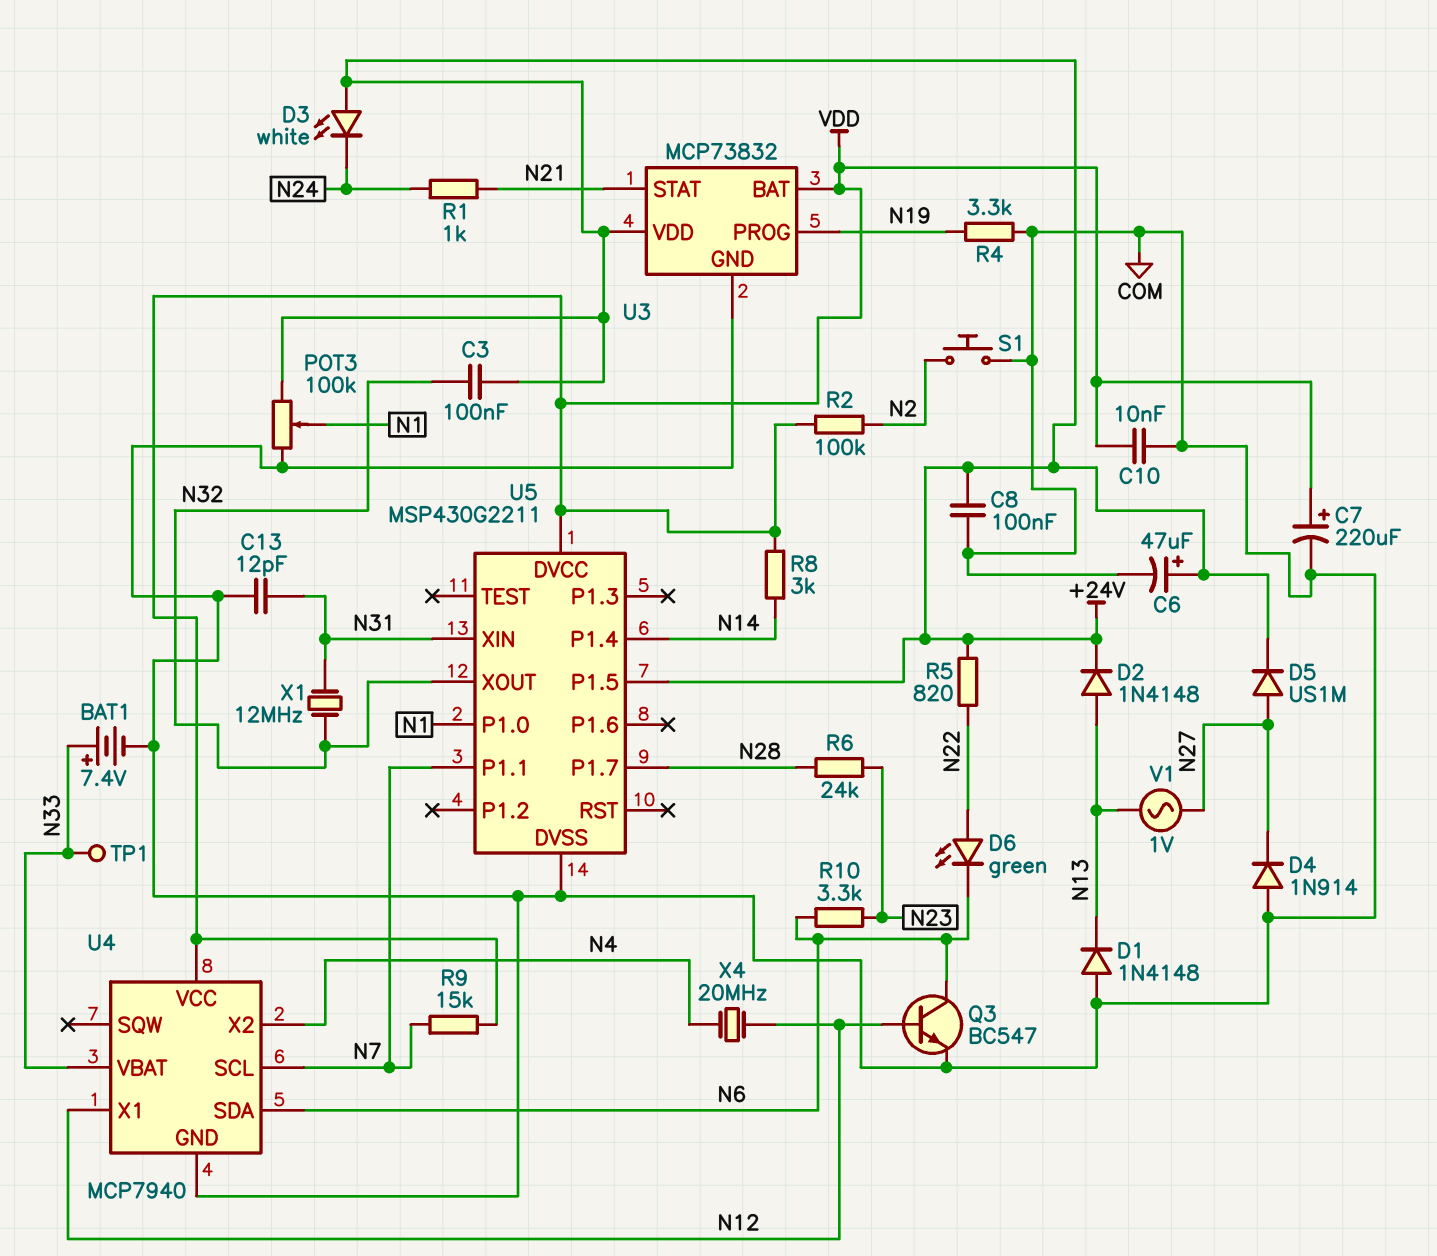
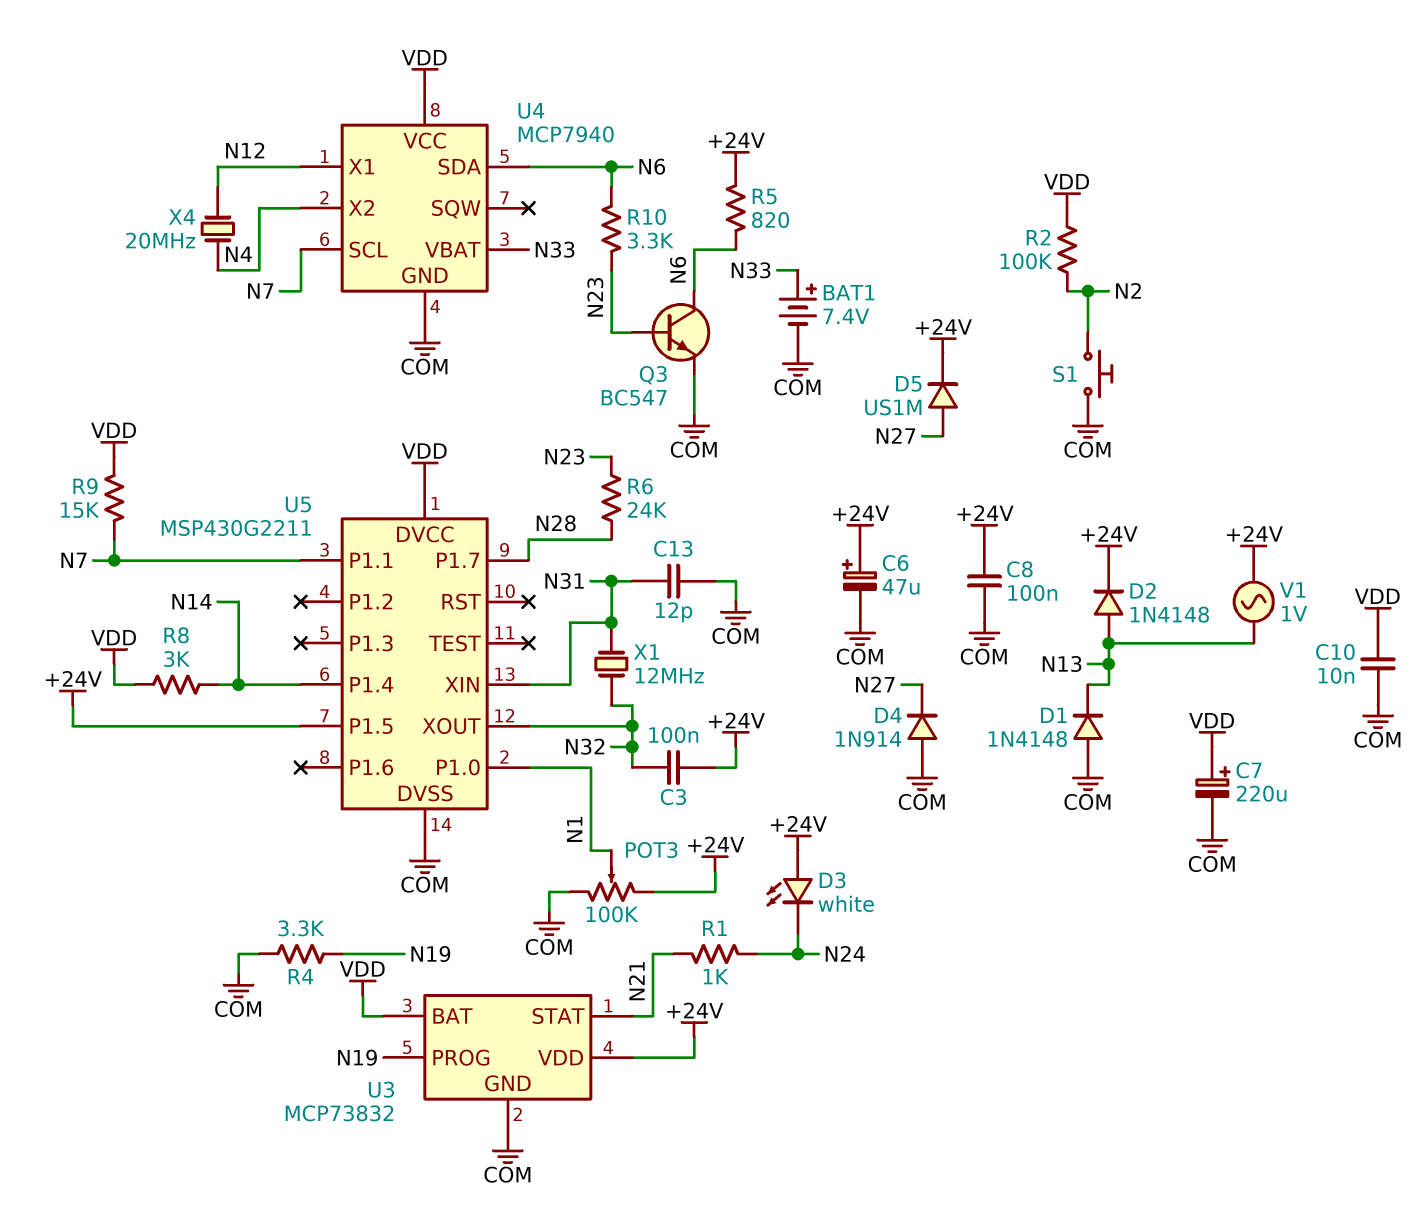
D6: LED green (A N22, K N6) -> none
Q3: NPN BC547 (B N12, C N6, E COM) -> NPN BC547 (B N23, C N6, E COM)
R5: 820 (+24V, N22) -> 820 (+24V, N6)
TP1: test point (N33) -> none
V1: AC 1V (N13, N27) -> AC 1V (+24V, N13)

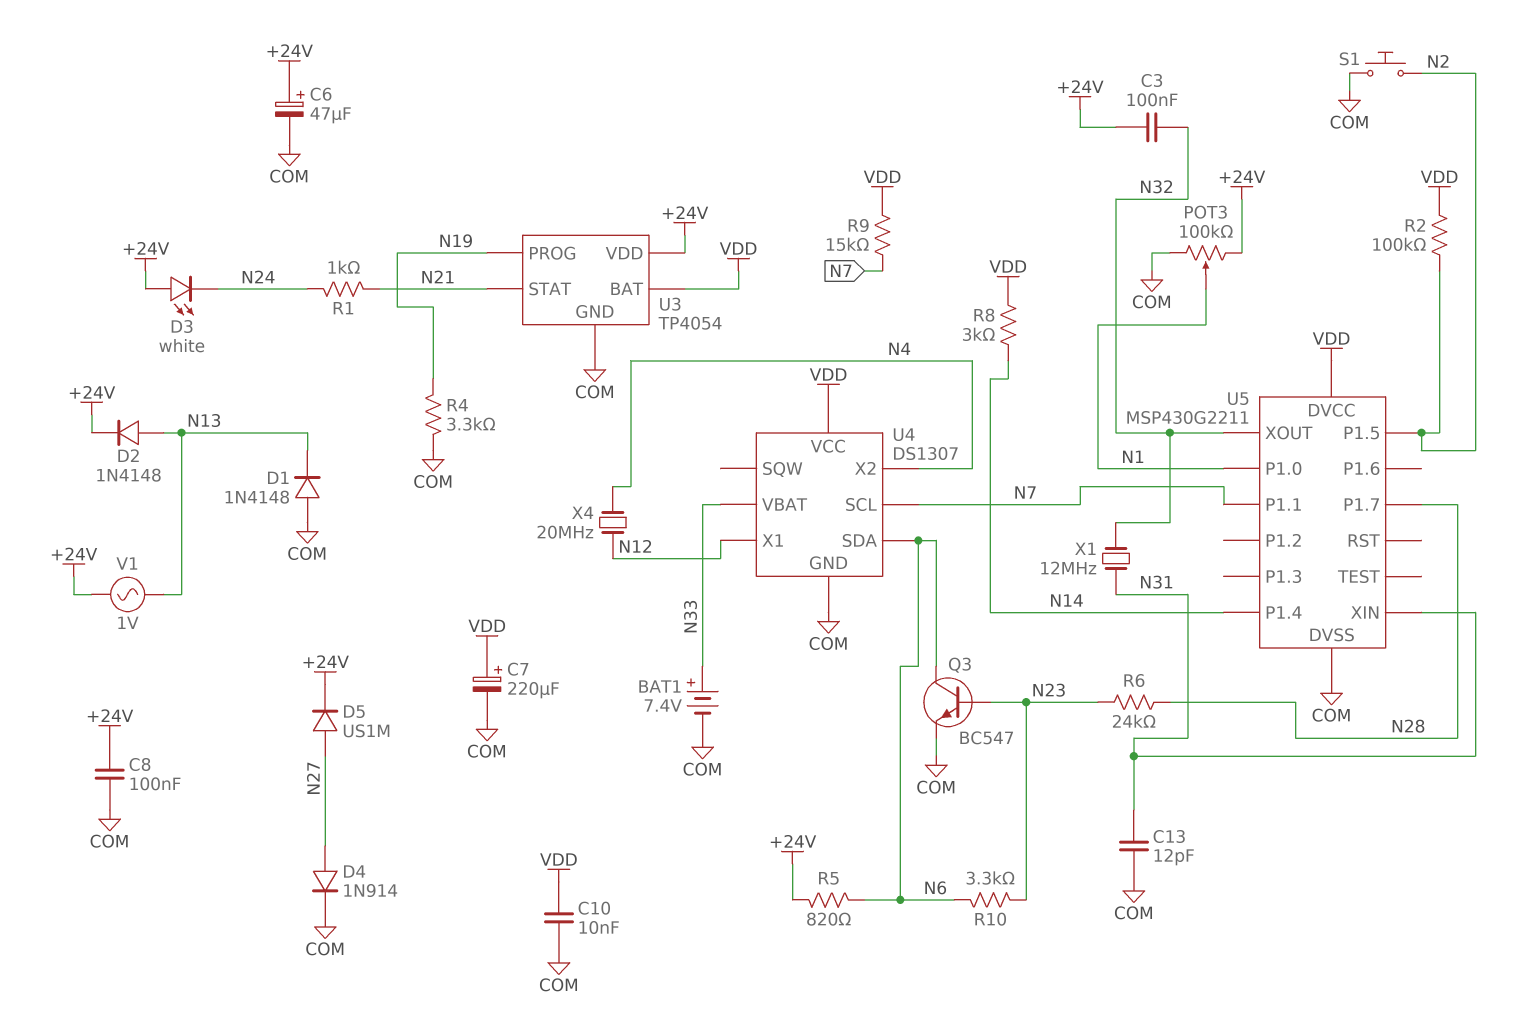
D4: diode 1N914 (A COM, K N27) -> diode 1N914 (A N27, K COM)
U3: MCP73832 -> TP4054
U4: MCP7940 -> DS1307
U5 pin P1.5: +24V -> N2

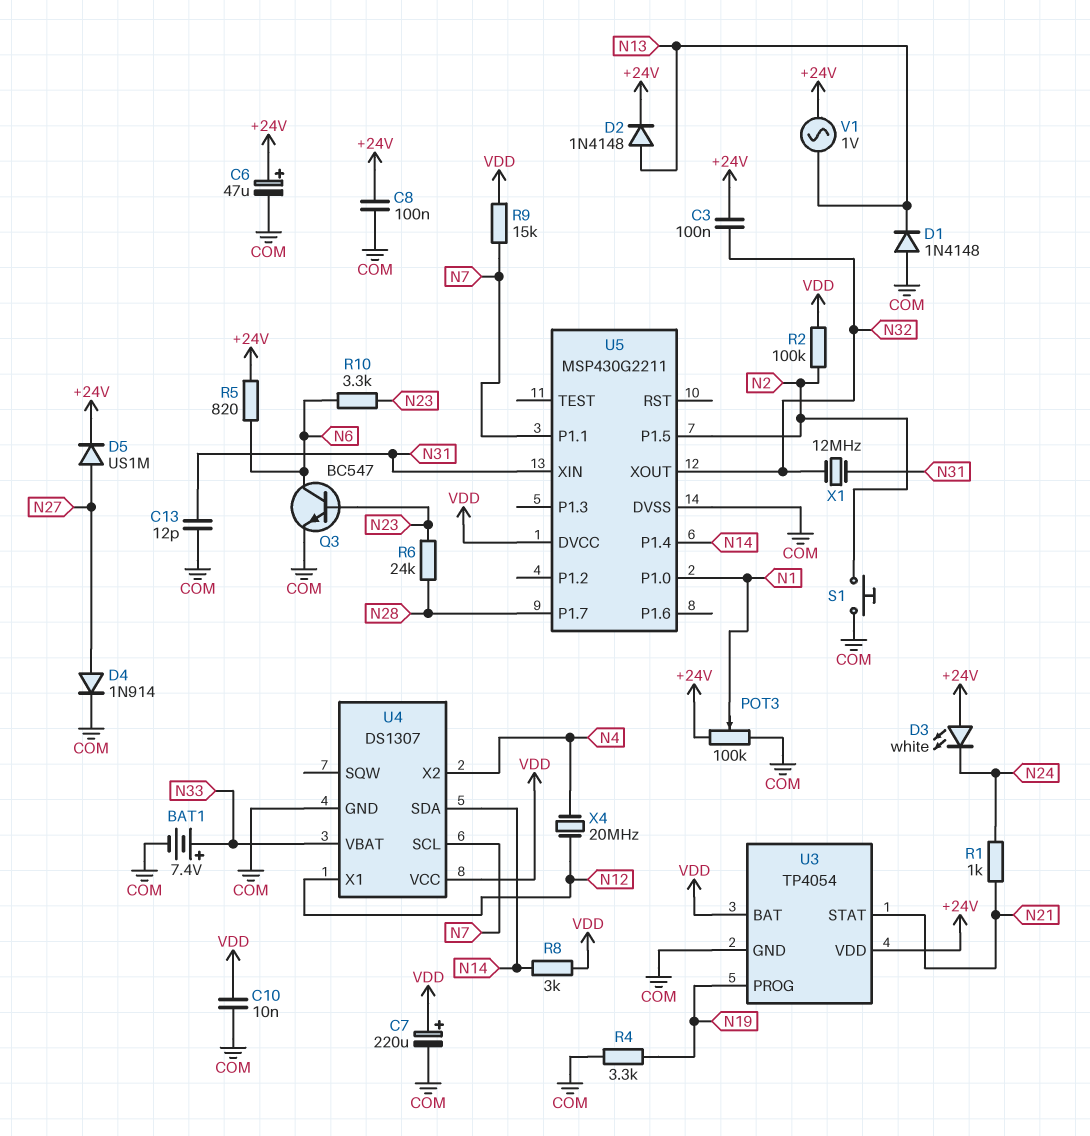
U4 pin SDA: N6 -> N14

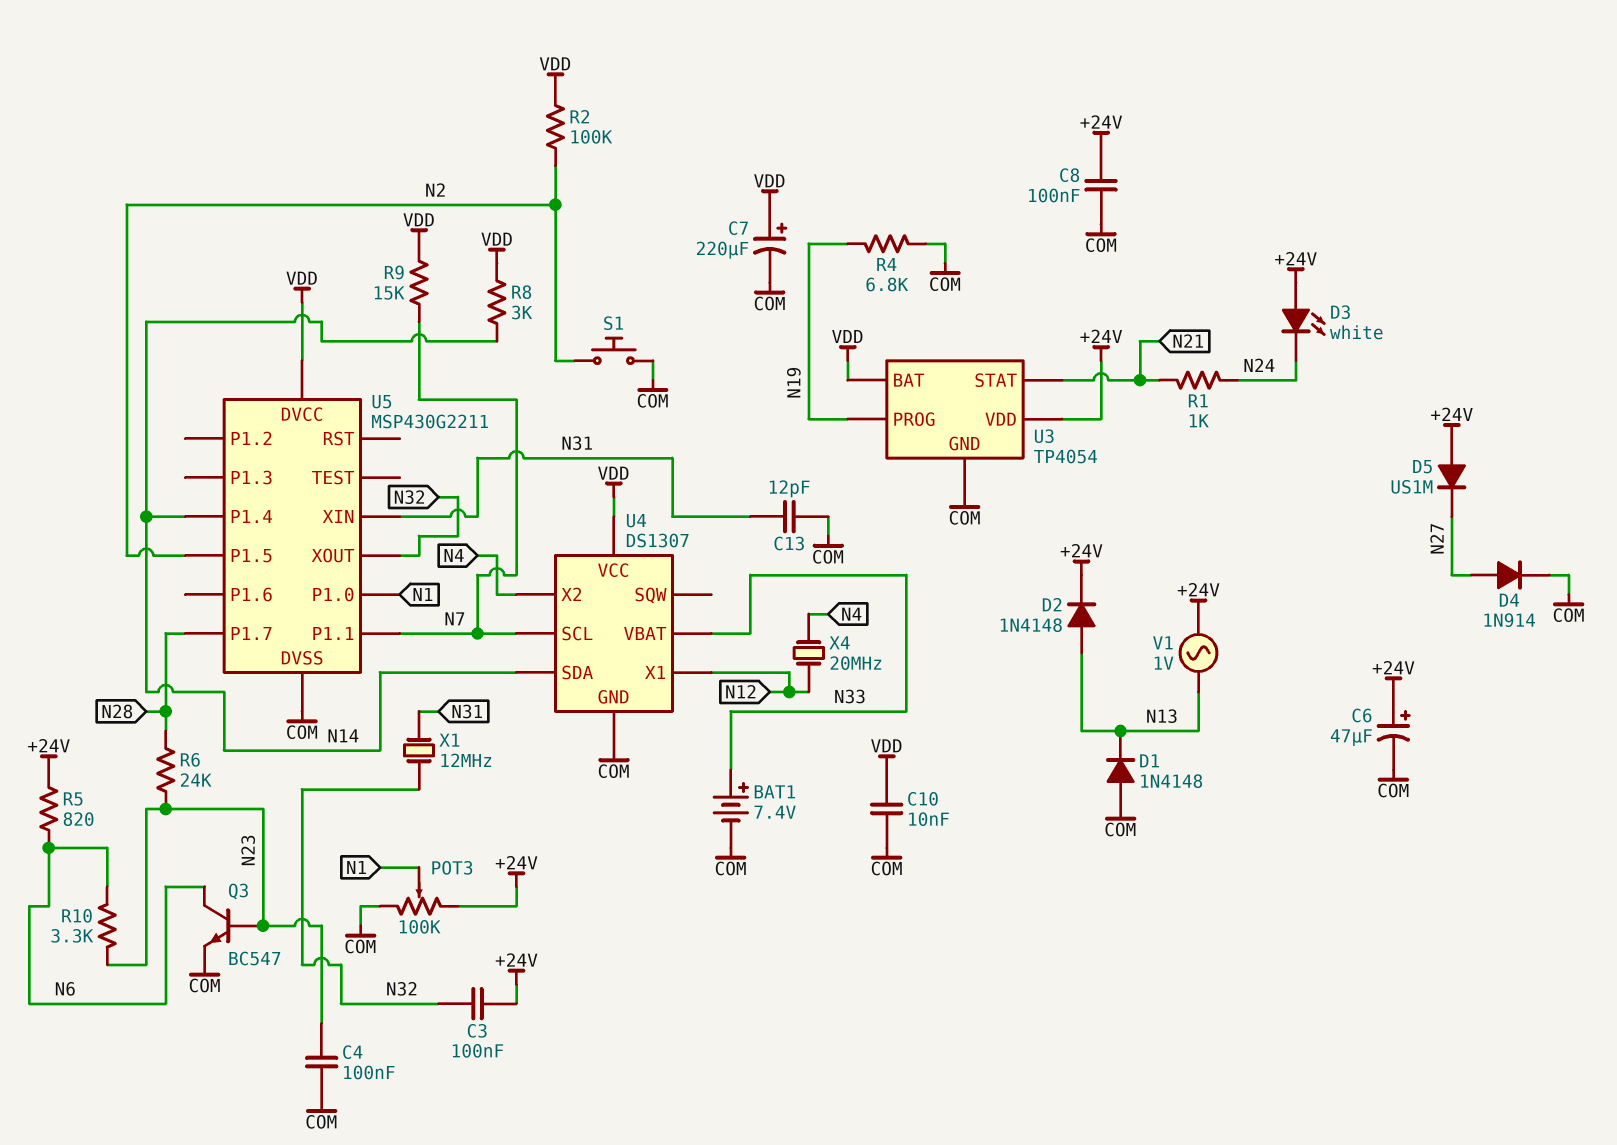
C4: none -> 100nF (COM, N23)
D5: diode US1M (A N27, K +24V) -> diode US1M (A +24V, K N27)
R4: 3.3k (COM, N19) -> 6.8k (COM, N19)

